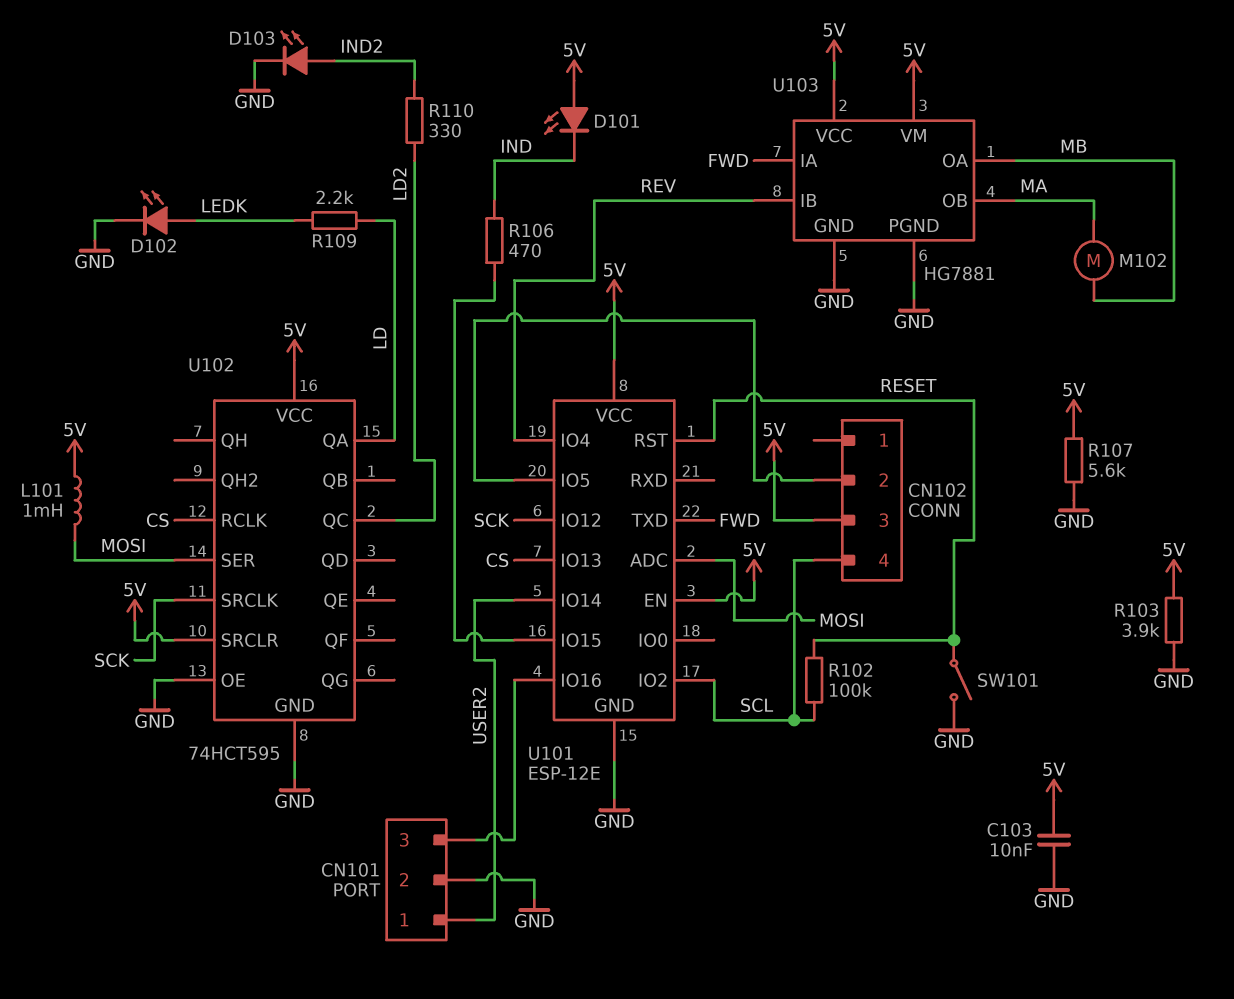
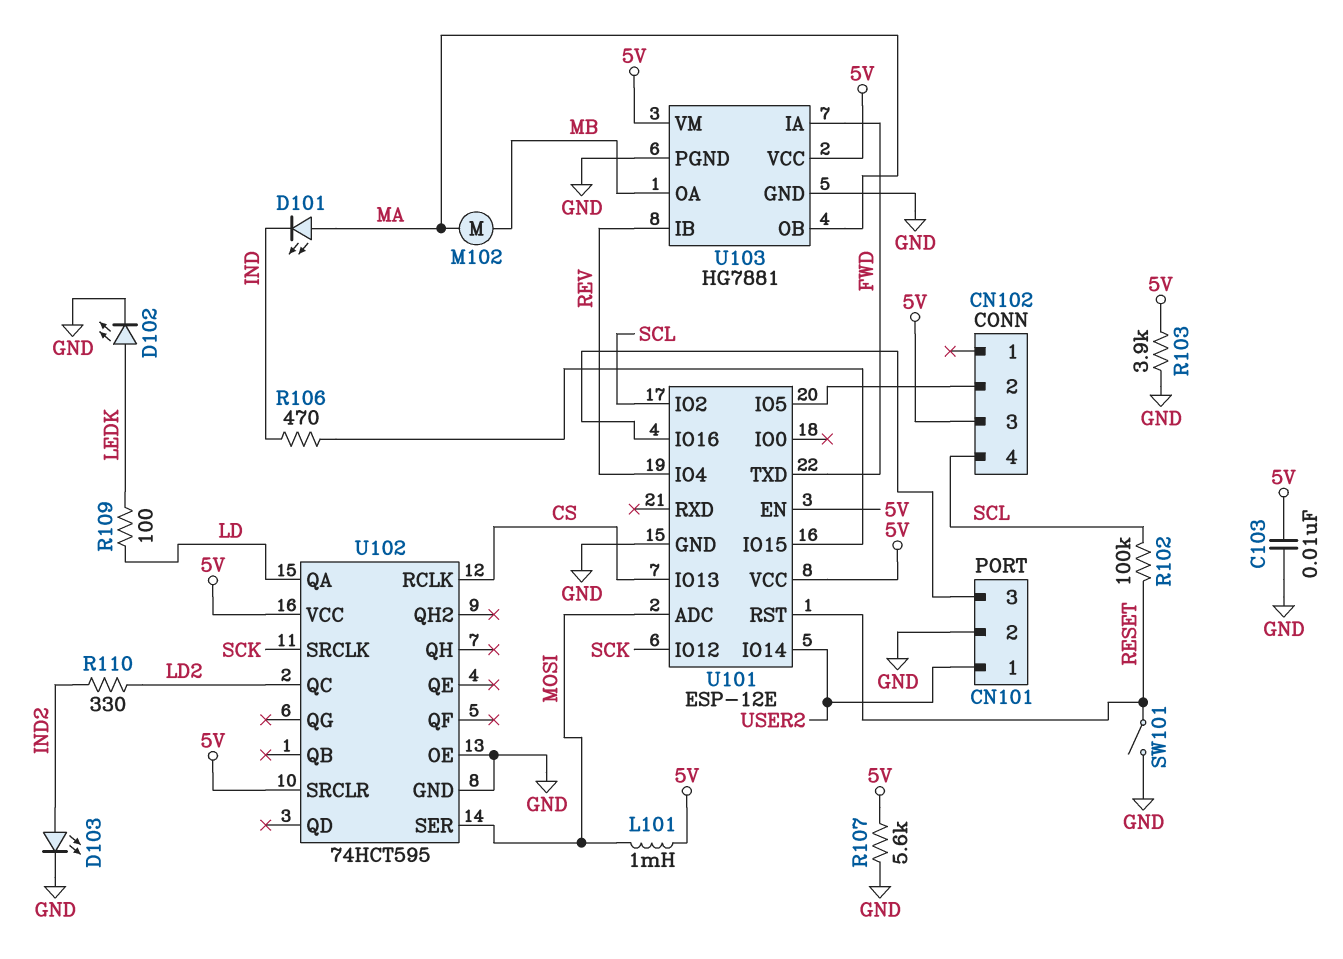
D101: LED (A 5V, K IND) -> LED (A MA, K IND)
R109: 2.2k (LD, LEDK) -> 100 (LD, LEDK)

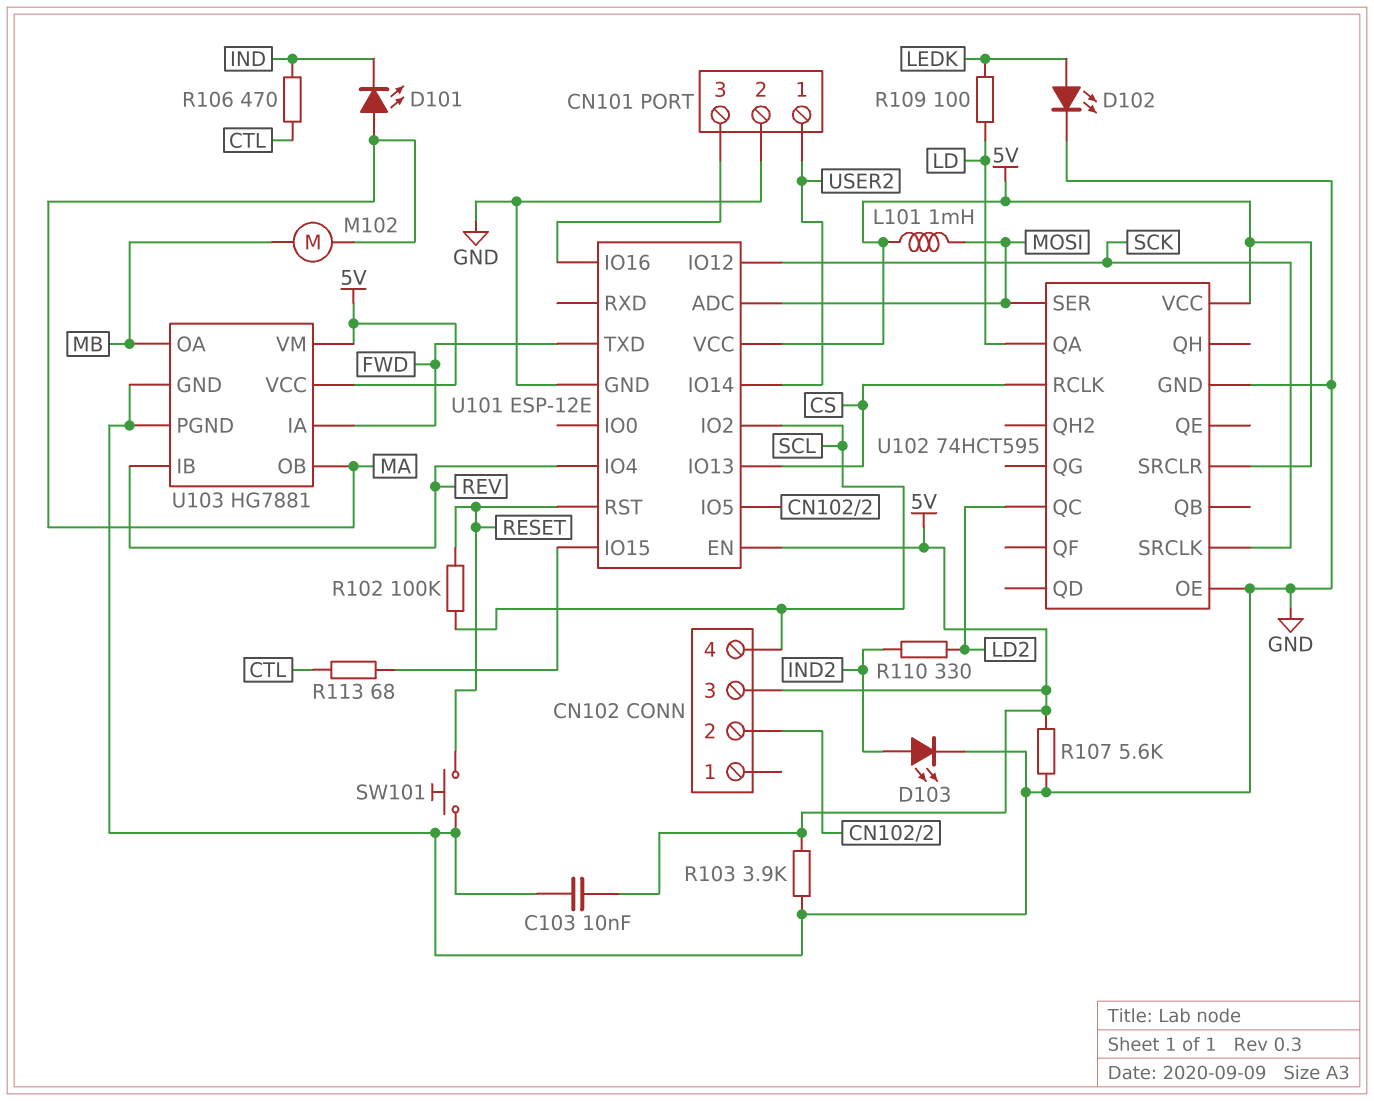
R106: 470 (IND, U101/IO15) -> 470 (CTL, IND)
R113: none -> 68 (CTL, U101/IO15)
SW101: switch (GND, RESET) -> button (GND, RESET)

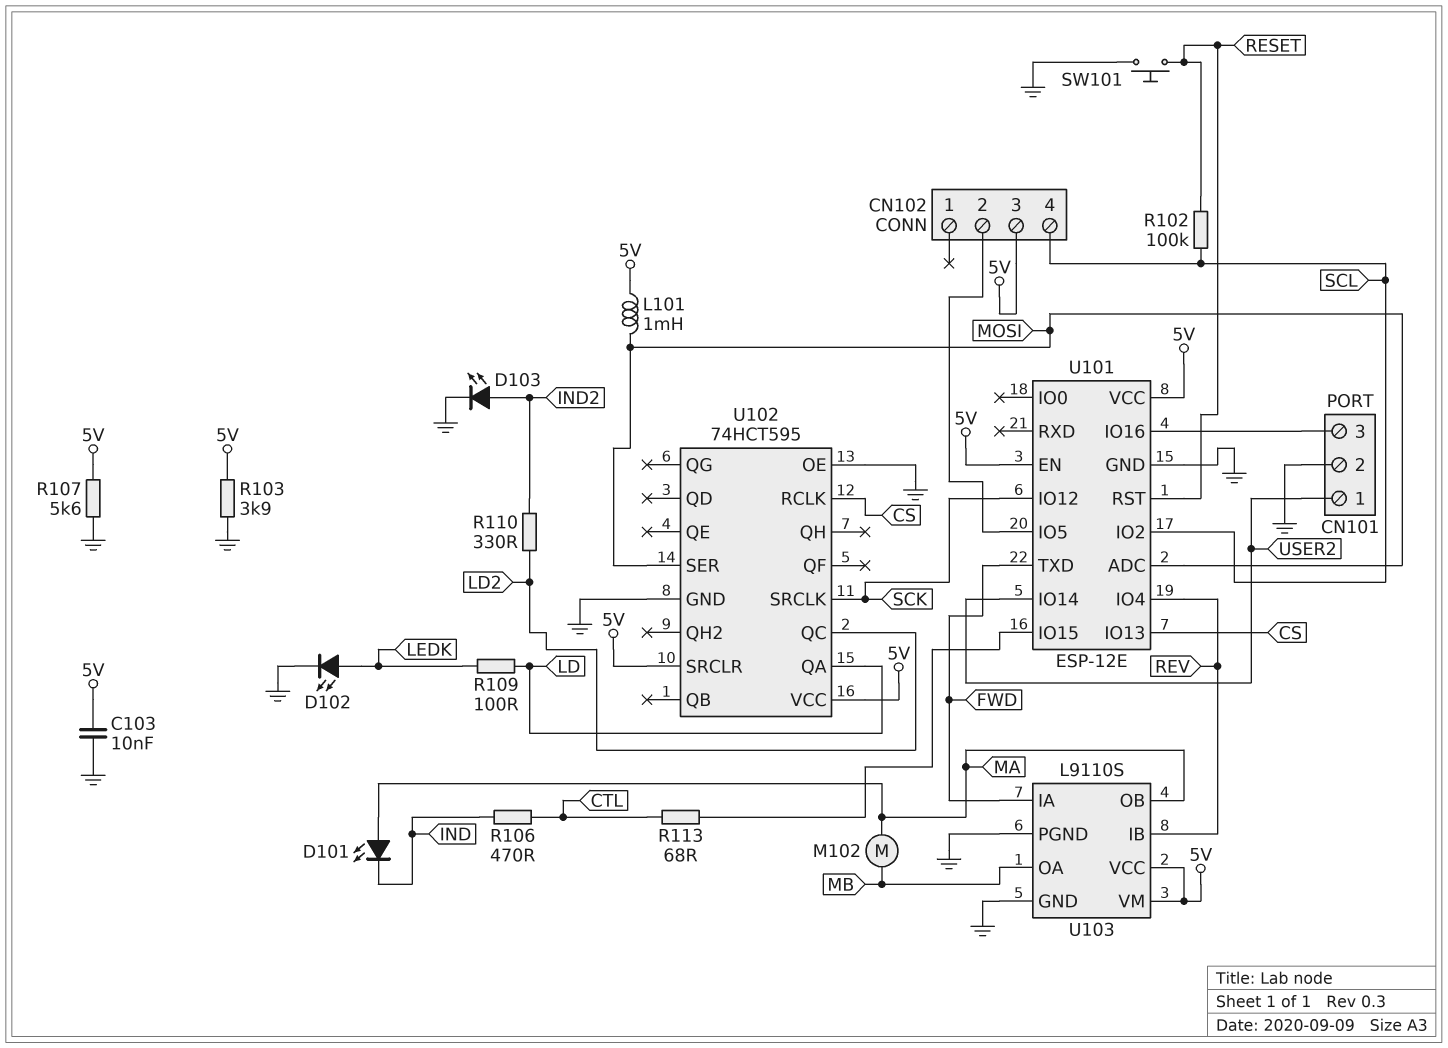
U103: HG7881 -> L9110S

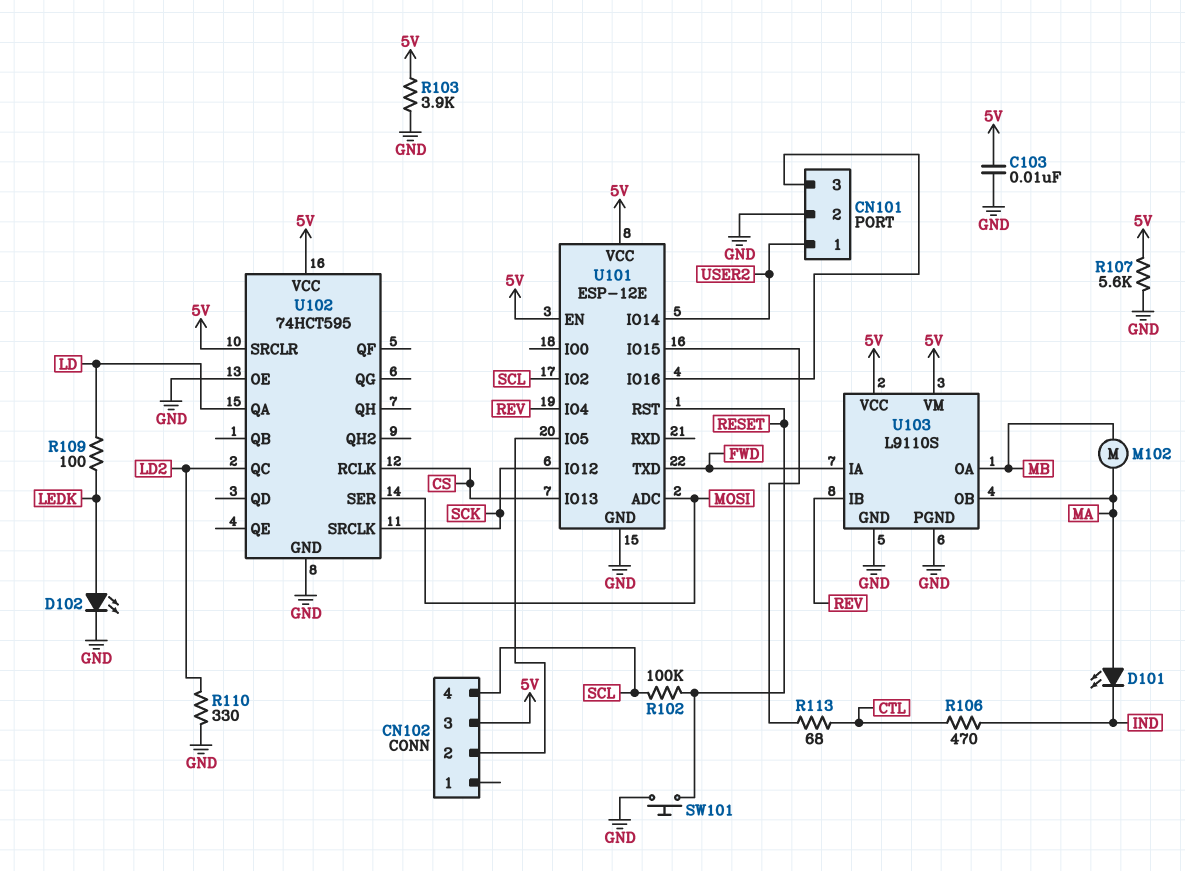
D103: LED (A IND2, K GND) -> none
L101: 1mH (5V, MOSI) -> none
R110: 330 (IND2, LD2) -> 330 (GND, LD2)

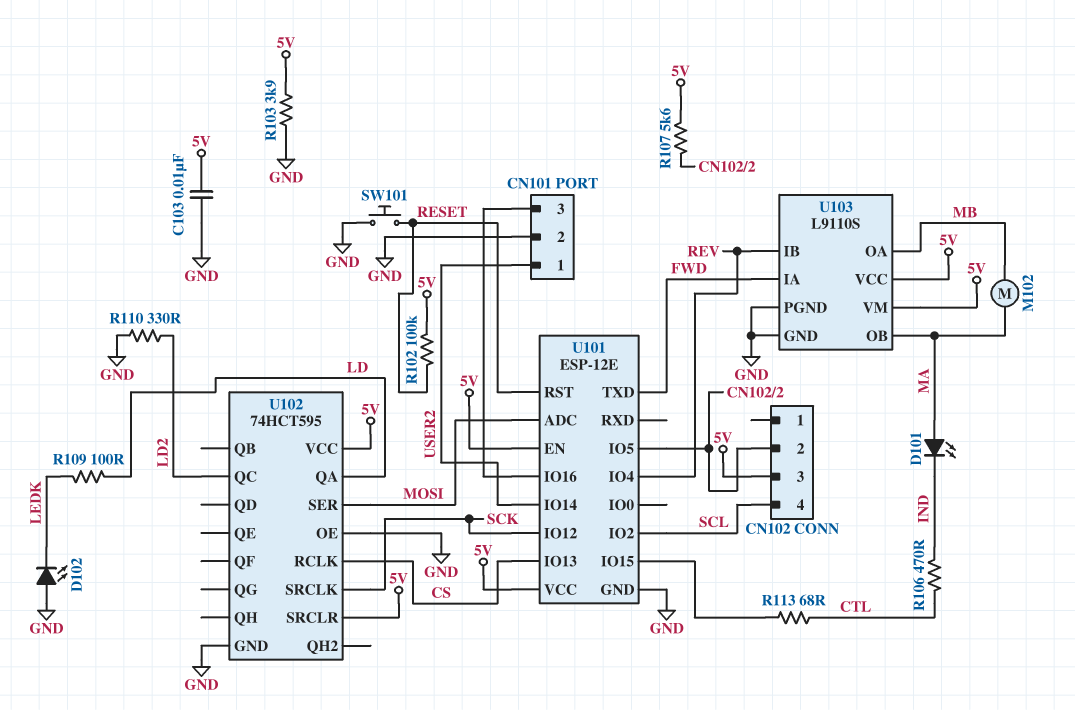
D102: LED (A LEDK, K GND) -> LED (A GND, K LEDK)
R102: 100k (RESET, SCL) -> 100k (5V, RESET)
R107: 5.6k (5V, GND) -> 5.6k (5V, CN102/2)

